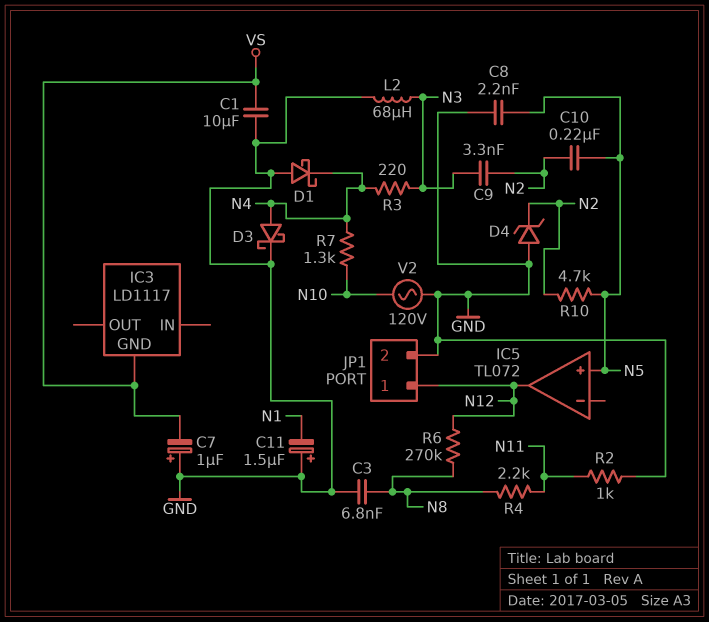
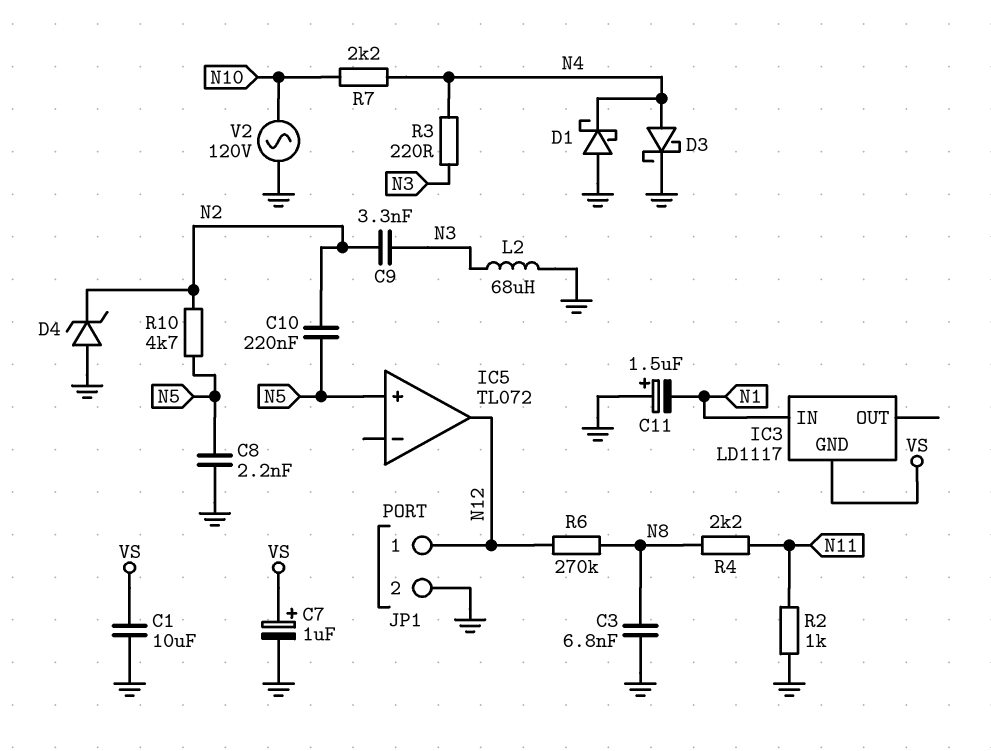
C7: 1uF (plus GND, minus VS) -> 1uF (plus VS, minus GND)
IC3 pin IN: none -> N1
R7: 1.3k (N4, N10) -> 2.2k (N4, N10)

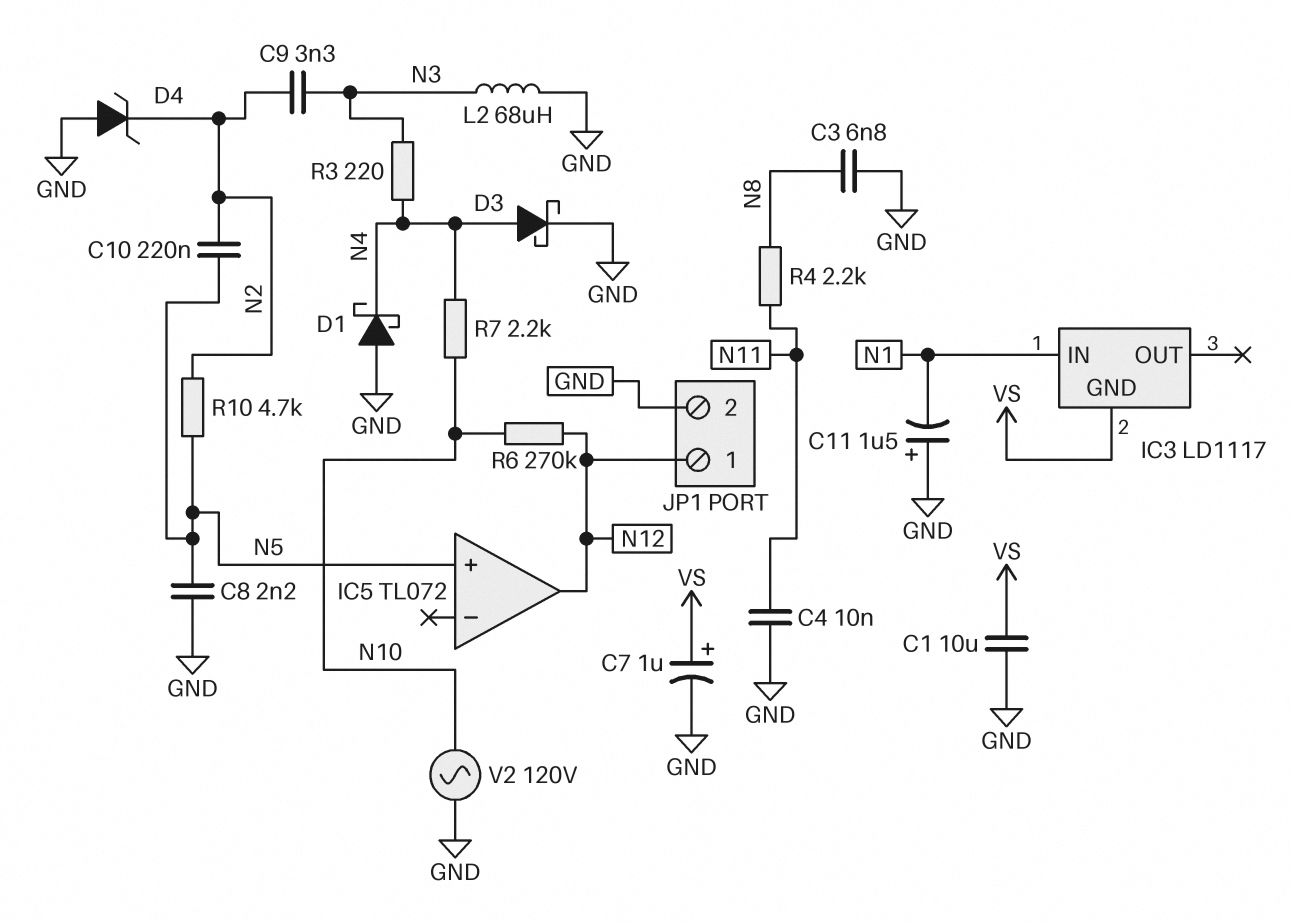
C4: none -> 10nF (GND, N11)
R2: 1k (GND, N11) -> none
R6: 270k (N8, N12) -> 270k (N10, N12)

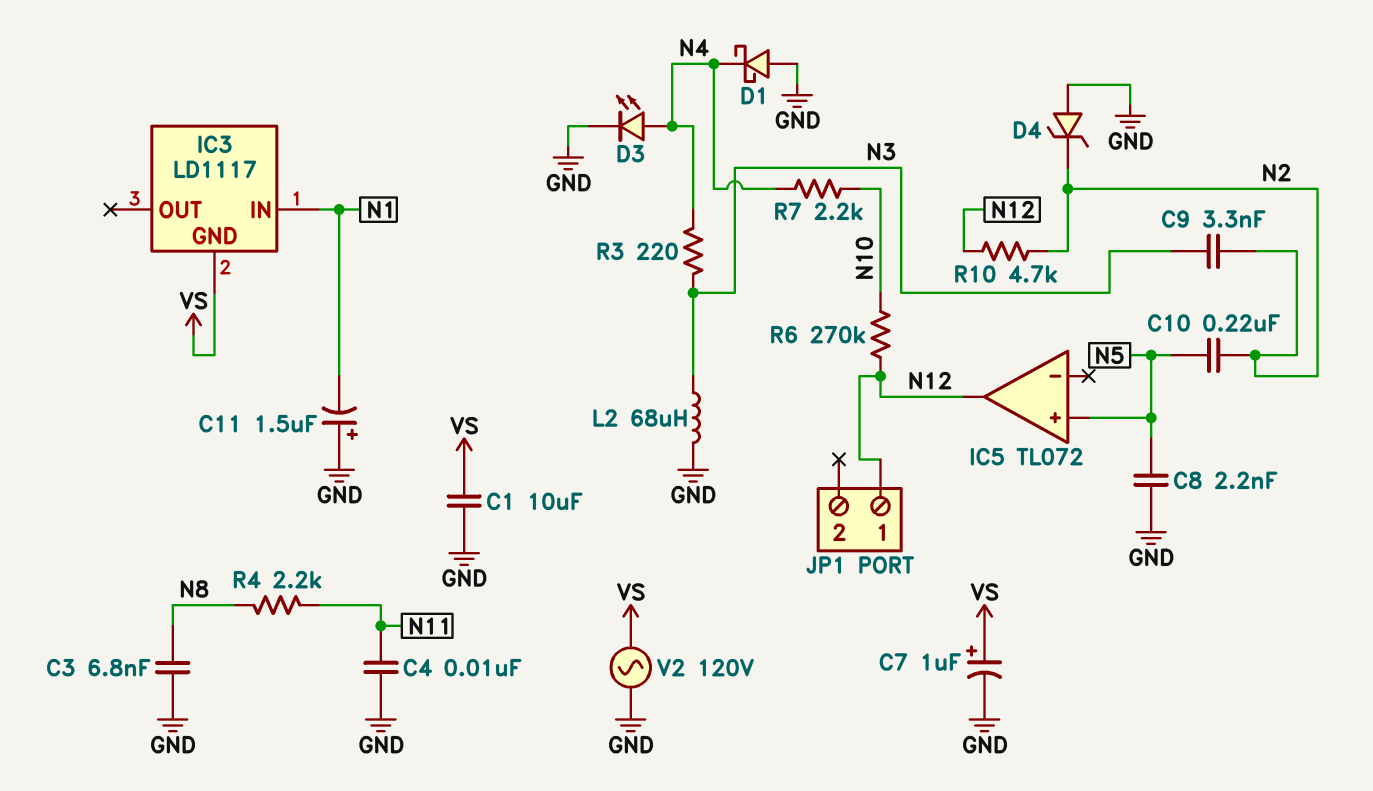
D3: schottky (A N4, K GND) -> LED (A N4, K GND)
JP1 pin 2: GND -> none
R10: 4.7k (N2, N5) -> 4.7k (N2, N12)
V2: AC 120V (GND, N10) -> AC 120V (GND, VS)

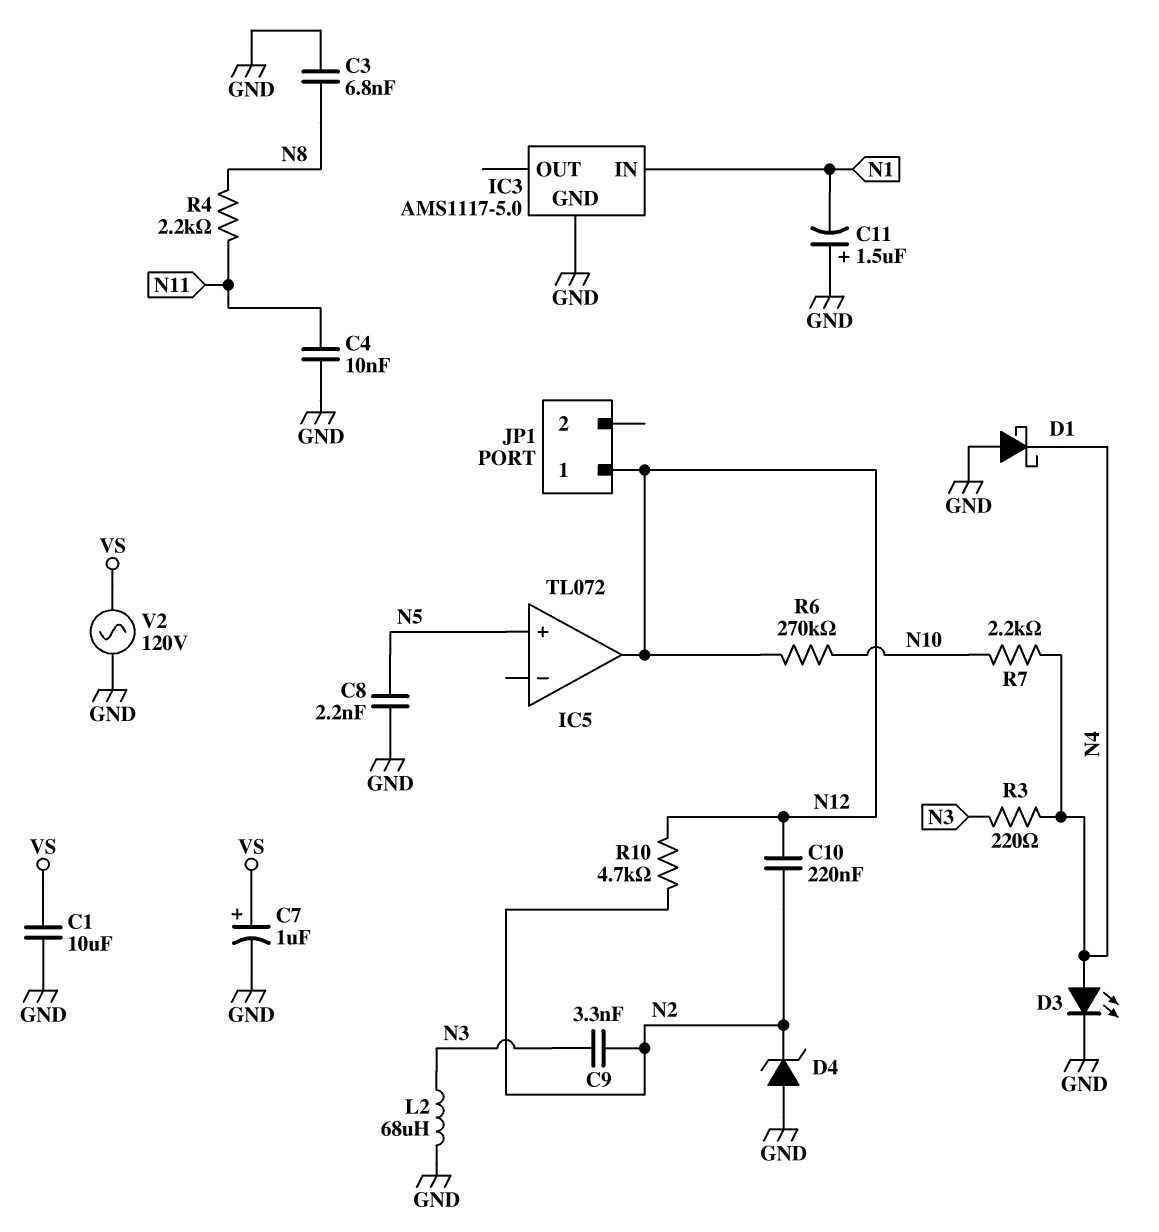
C10: 220nF (N2, N5) -> 220nF (N2, N12)
IC3: LD1117 -> AMS1117-5.0
IC3 pin GND: VS -> GND

